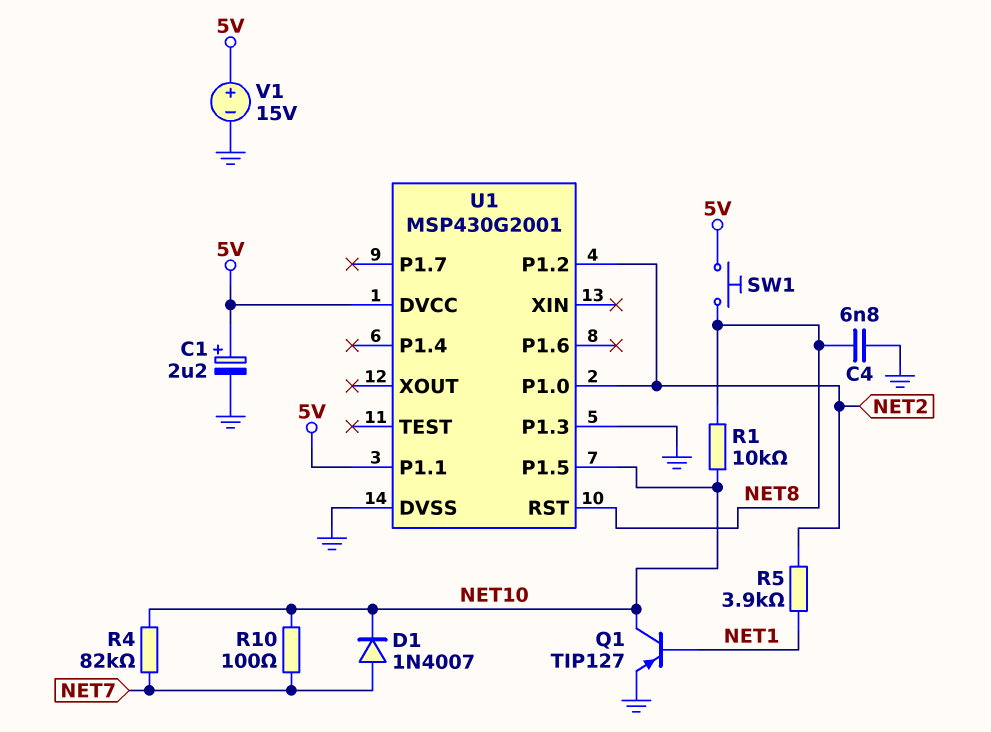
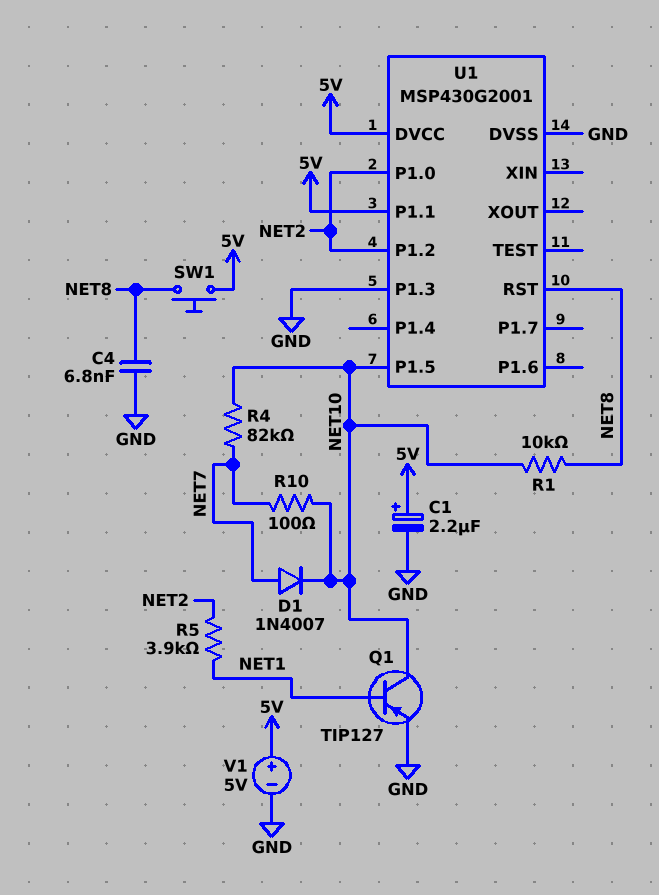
V1: 15V (plus 5V, minus GND) -> 5V (plus 5V, minus GND)

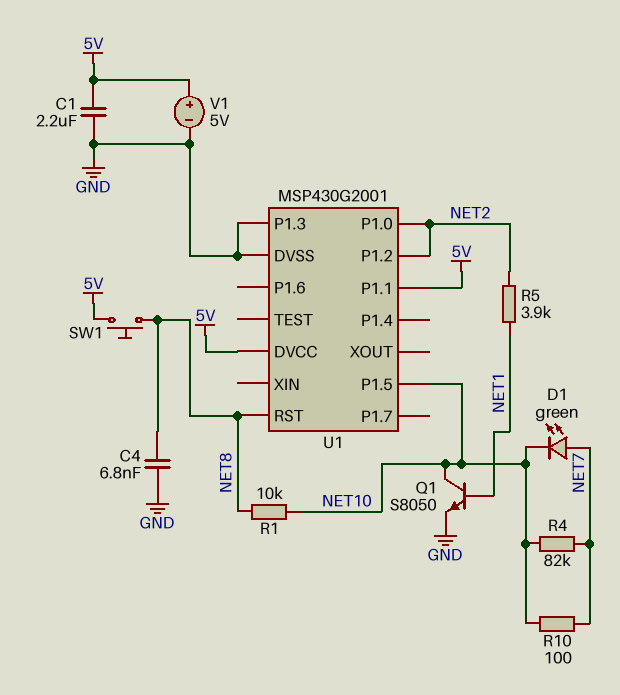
C1: 2.2uF (plus 5V, minus GND) -> 2.2uF (5V, GND)
D1: diode 1N4007 (A NET7, K NET10) -> LED green (A NET7, K NET10)
Q1: PNP TIP127 (B NET1, C NET10, E GND) -> NPN S8050 (B NET1, C NET10, E GND)

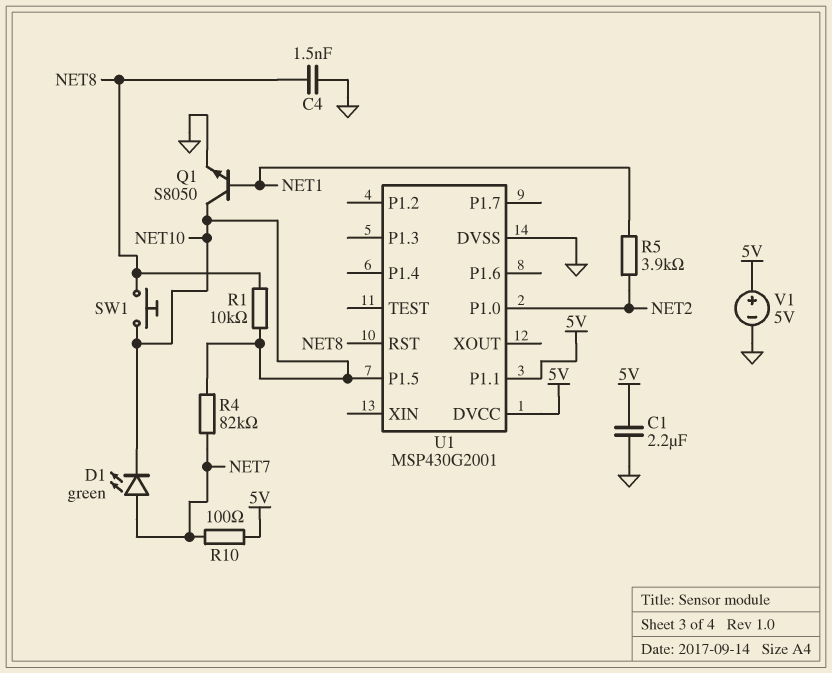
C4: 6.8nF (GND, NET8) -> 1.5nF (GND, NET8)
R10: 100 (NET7, NET10) -> 100 (5V, NET7)
SW1: button (5V, NET8) -> button (NET8, NET10)
U1 pin P1.2: NET2 -> none
U1 pin P1.3: GND -> none

